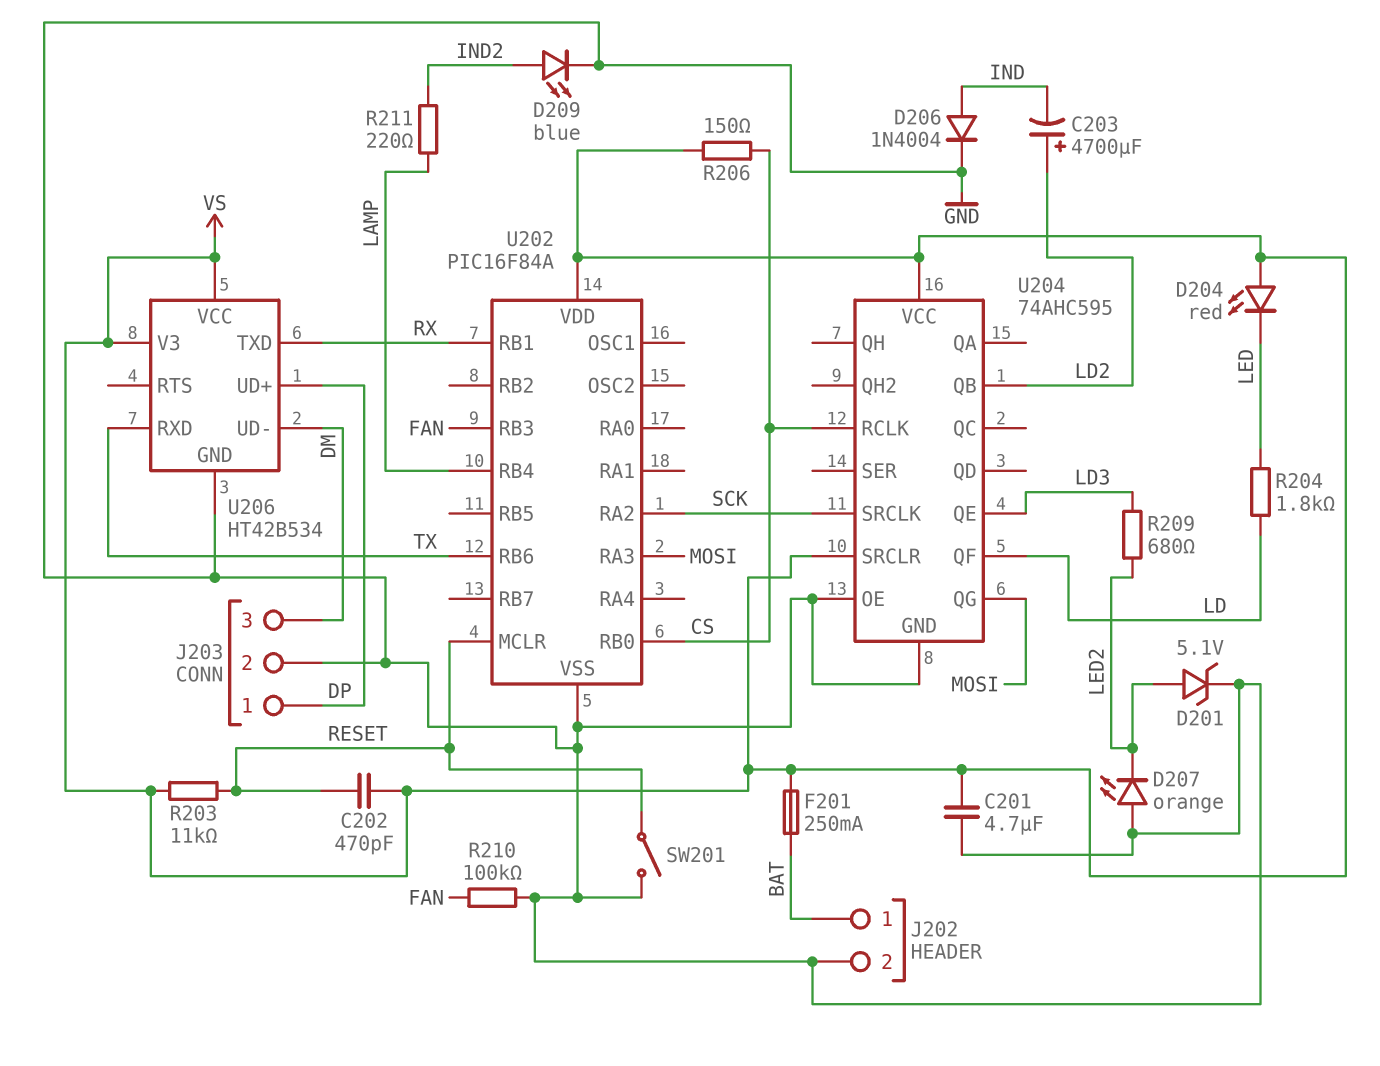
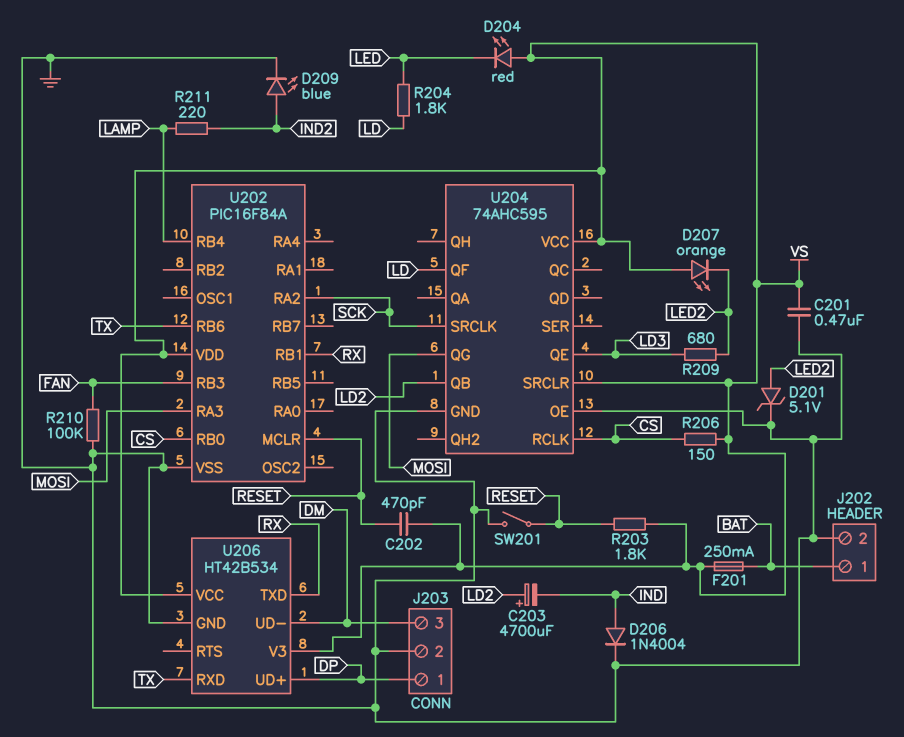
C201: 4.7uF (GND, VS) -> 470nF (GND, VS)
D207: LED orange (A GND, K LED2) -> LED orange (A VS, K LED2)
R203: 11k (RESET, VS) -> 1.8k (RESET, VS)

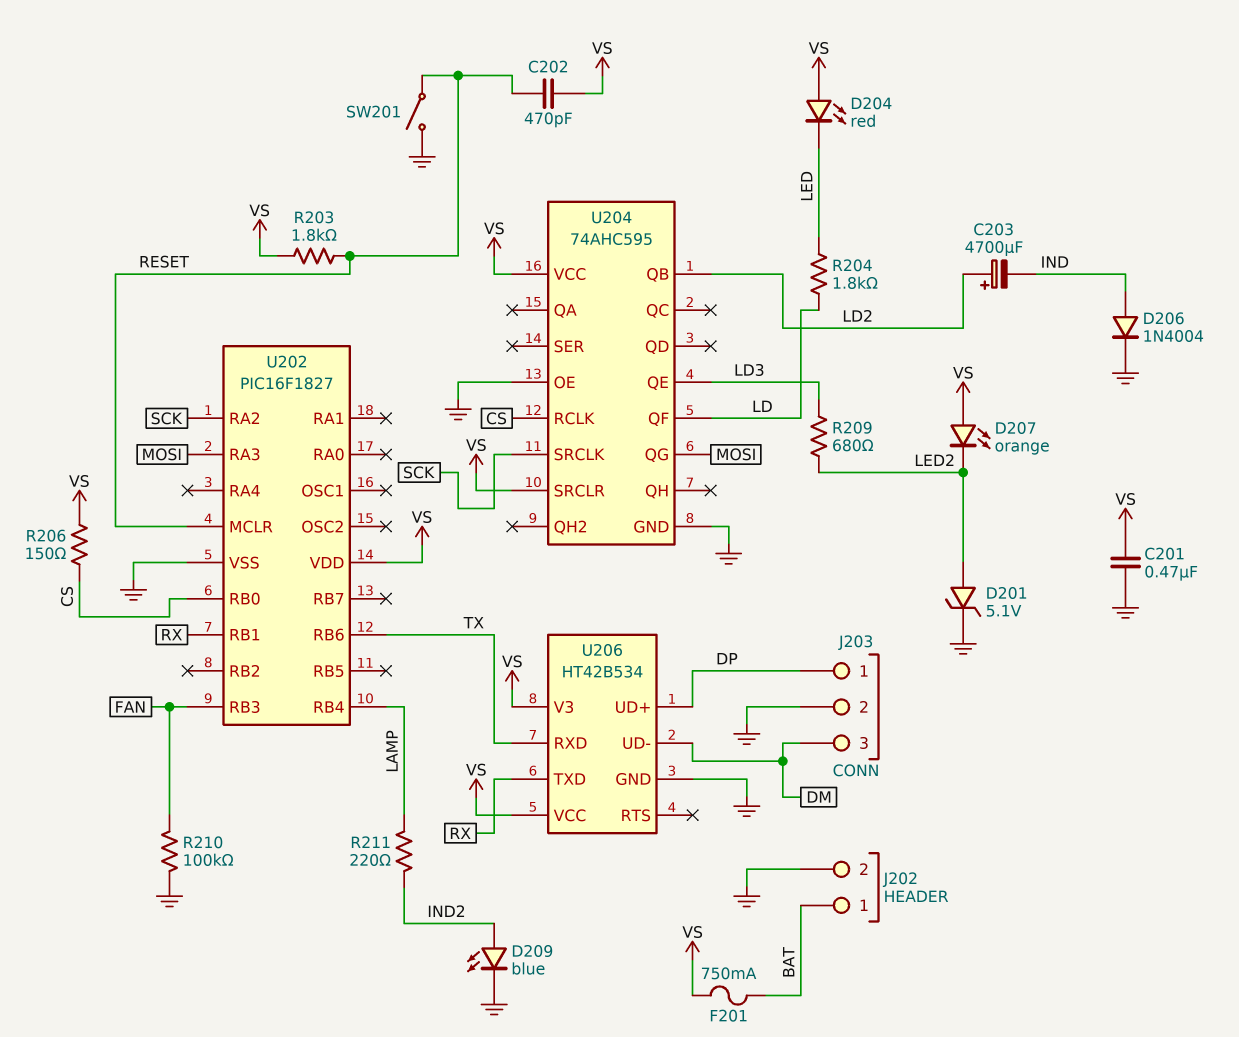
F201: 250mA (BAT, VS) -> 750mA (BAT, VS)
U202: PIC16F84A -> PIC16F1827

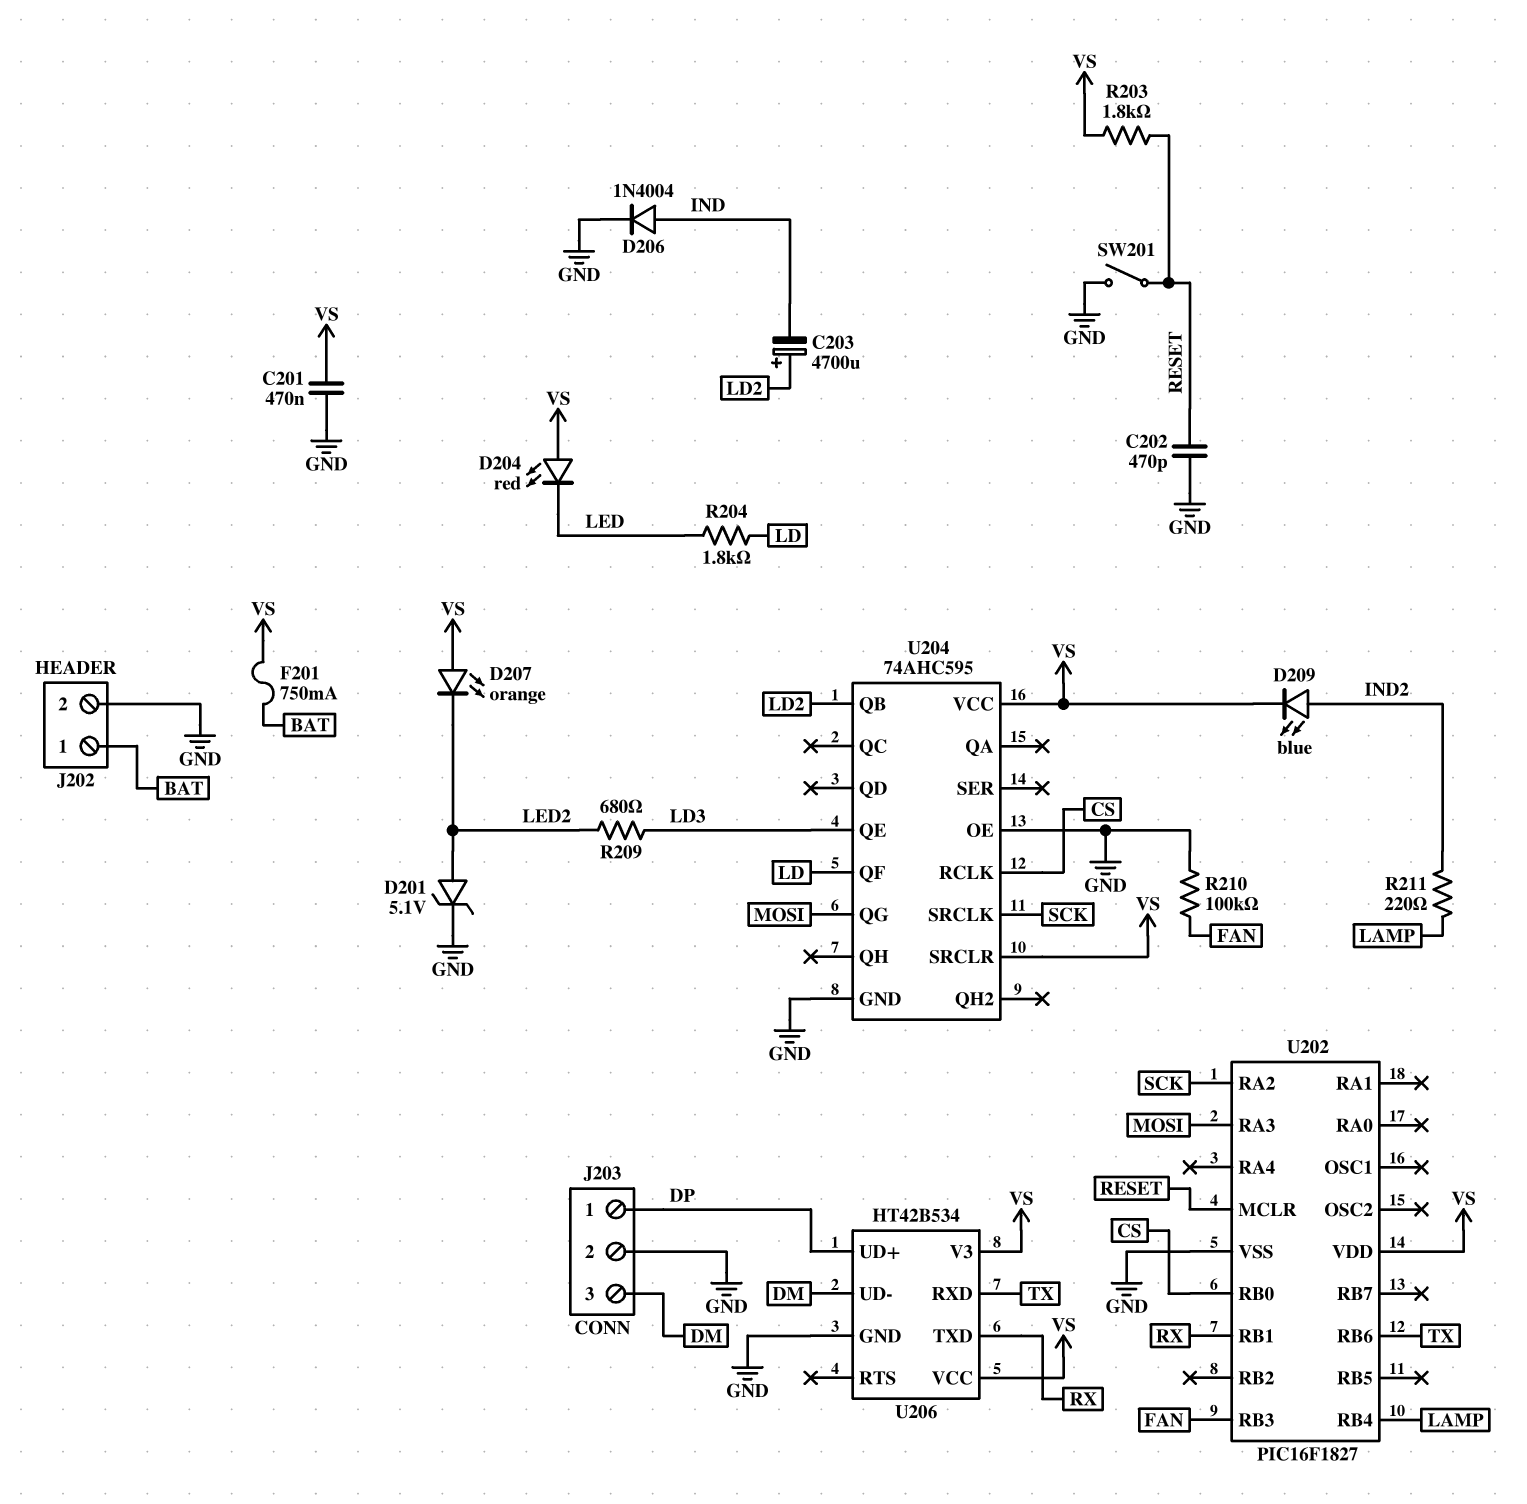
C202: 470pF (RESET, VS) -> 470pF (GND, RESET)
D209: LED blue (A IND2, K GND) -> LED blue (A IND2, K VS)
R206: 150 (CS, VS) -> none

